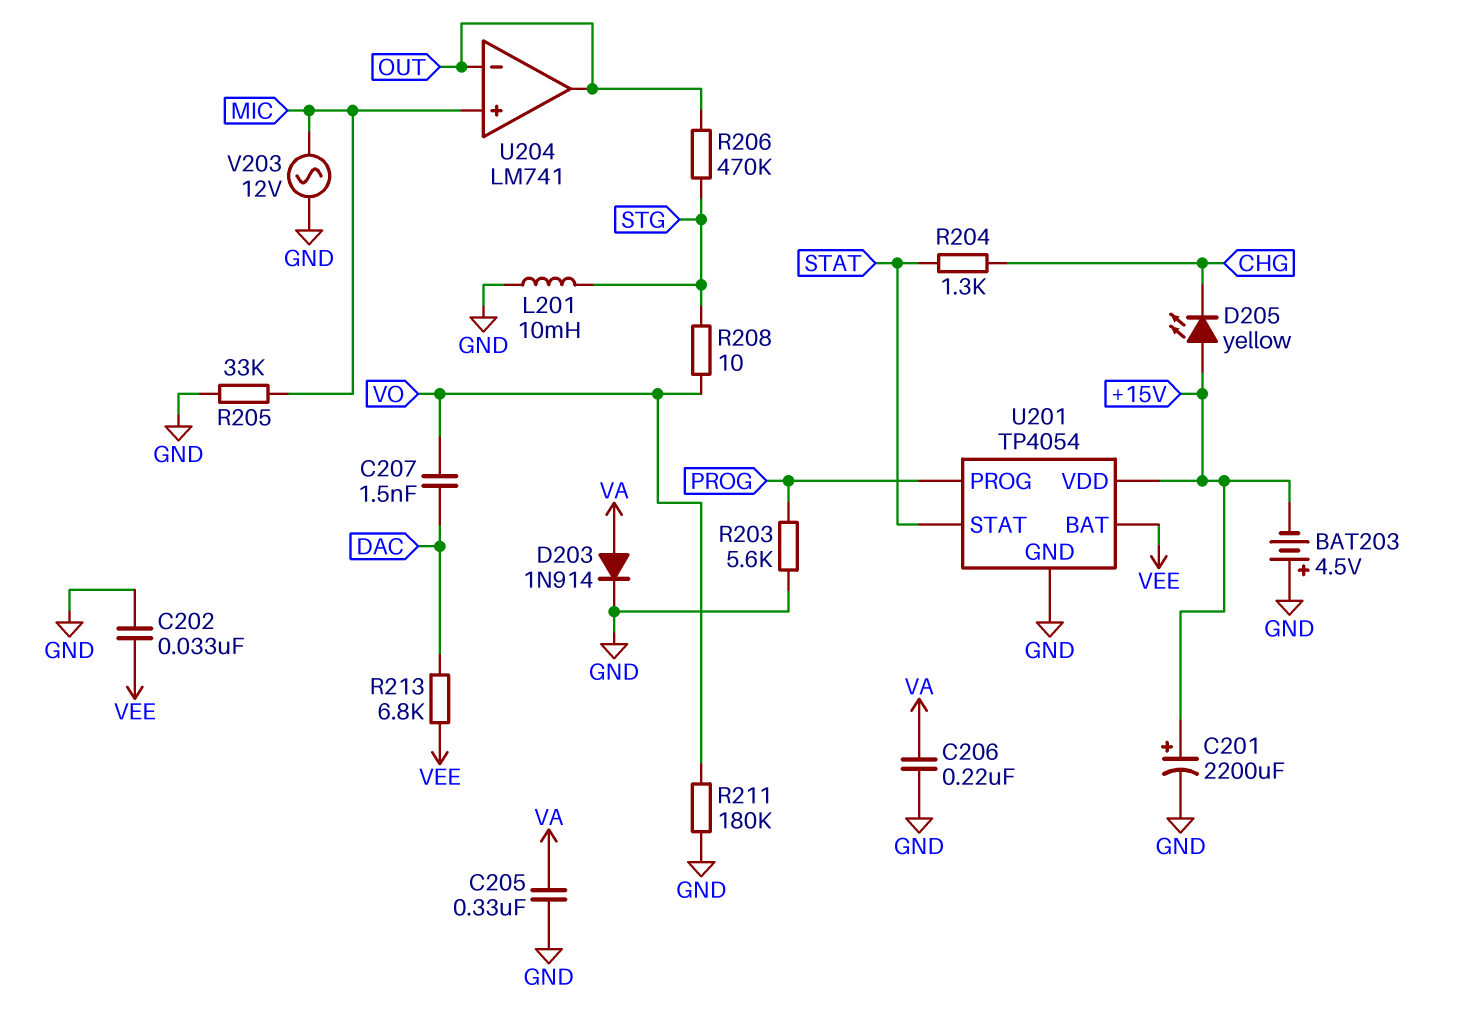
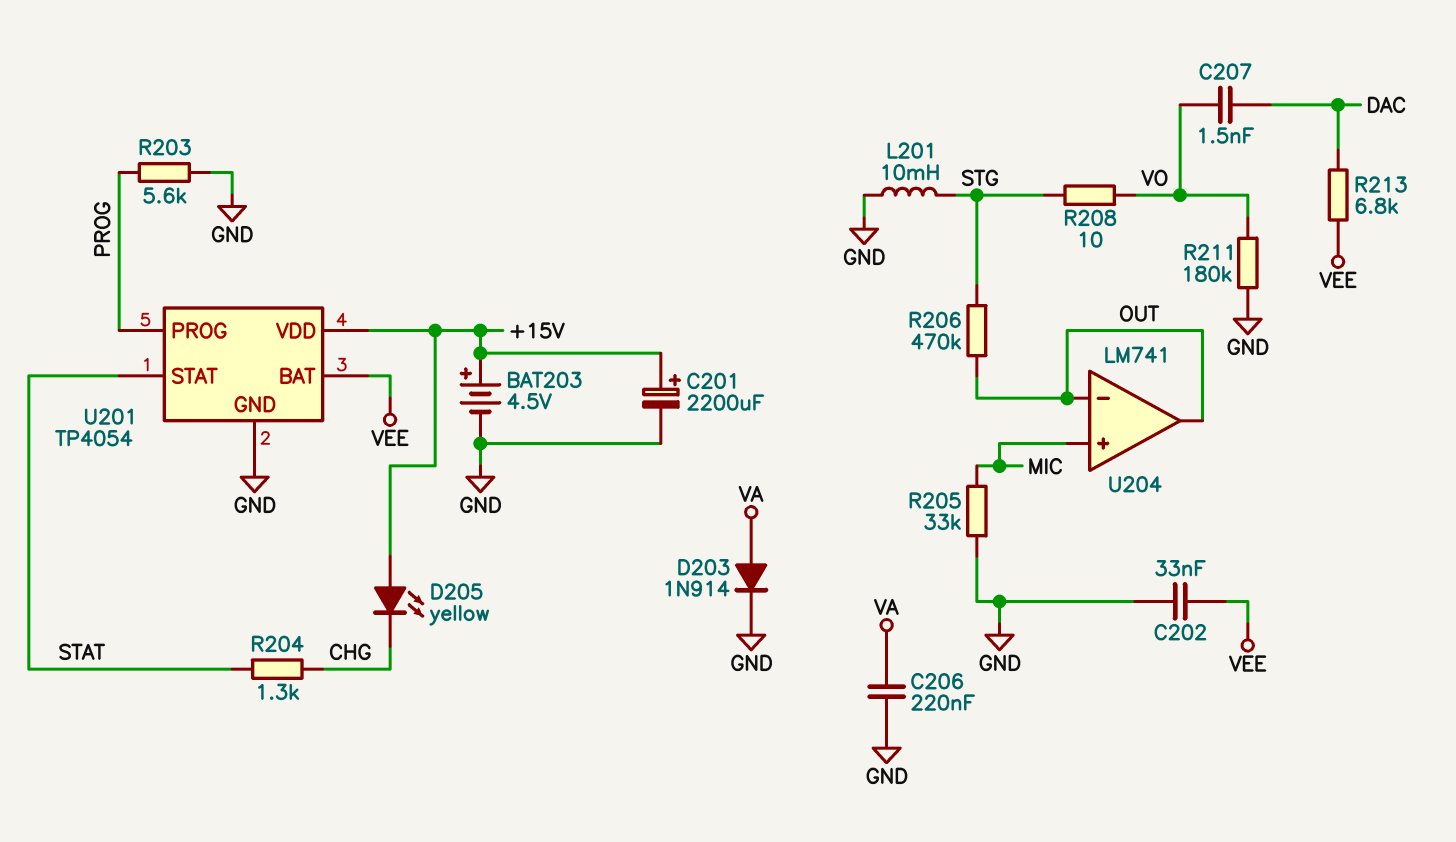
BAT203: 4.5V (plus GND, minus +15V) -> 4.5V (plus +15V, minus GND)
C205: 330nF (GND, VA) -> none
V203: AC 12V (GND, MIC) -> none

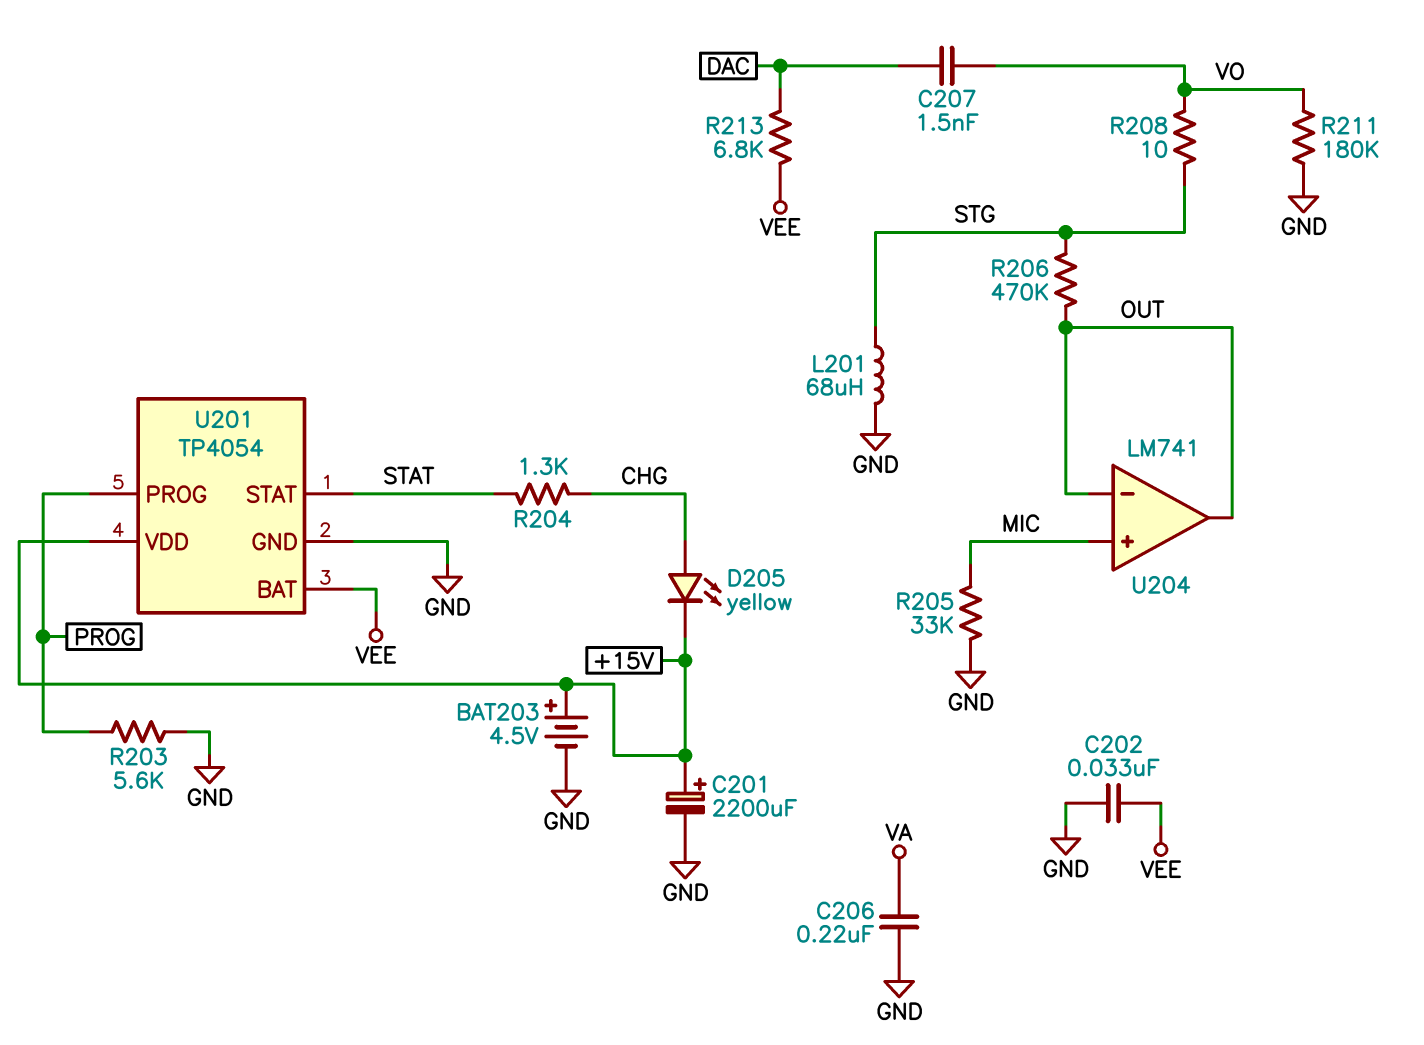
D203: diode 1N914 (A VA, K GND) -> none
D205: LED yellow (A +15V, K CHG) -> LED yellow (A CHG, K +15V)
L201: 10mH (GND, STG) -> 68uH (GND, STG)

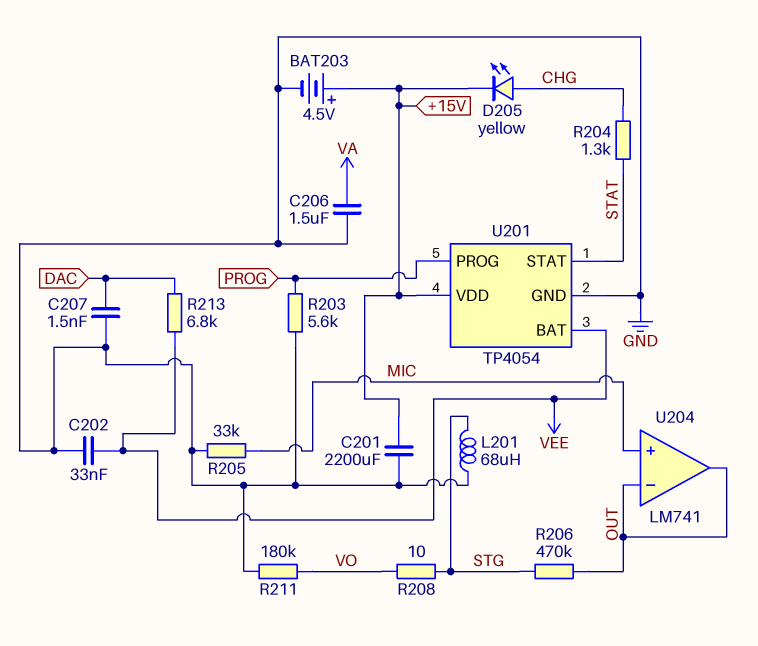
C201: 2200uF (plus +15V, minus GND) -> 2200uF (+15V, GND)
C206: 220nF (GND, VA) -> 1.5uF (GND, VA)
C207: 1.5nF (DAC, VO) -> 1.5nF (DAC, GND)

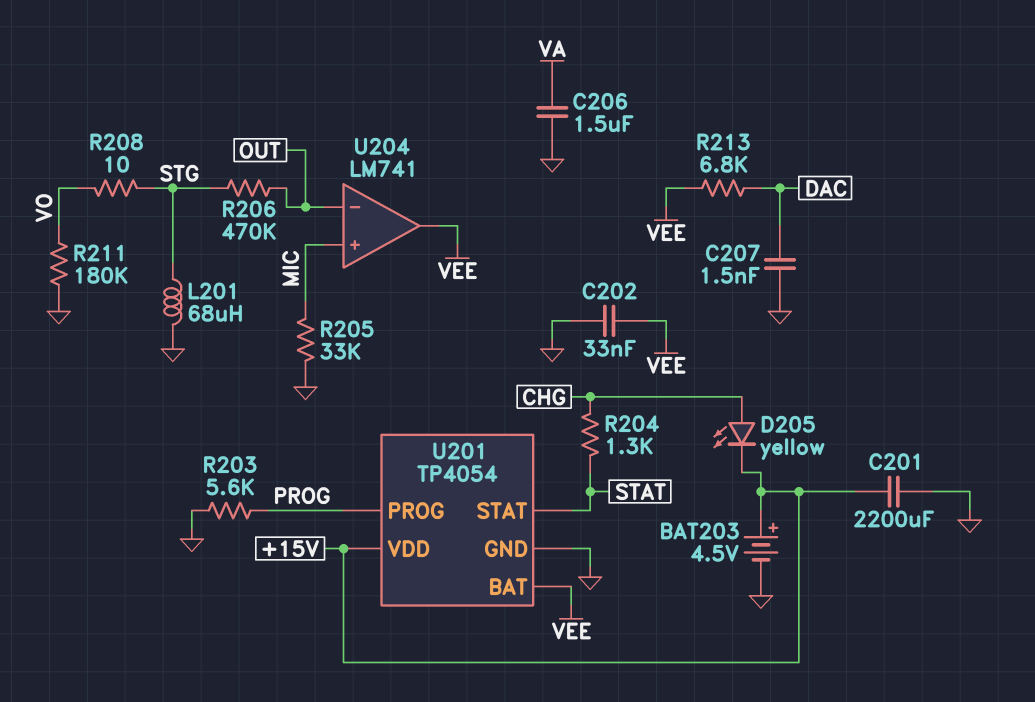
U204 pin out: OUT -> VEE

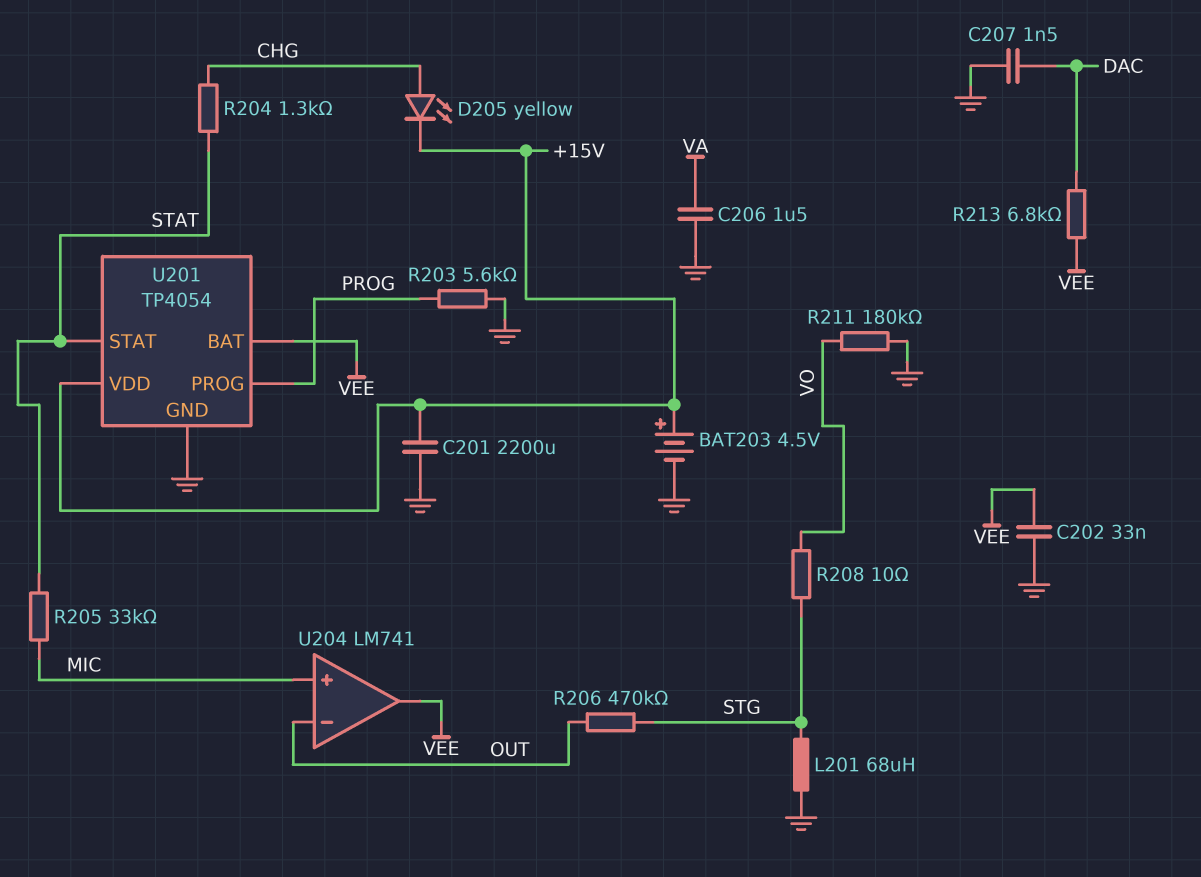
R205: 33k (GND, MIC) -> 33k (MIC, STAT)

